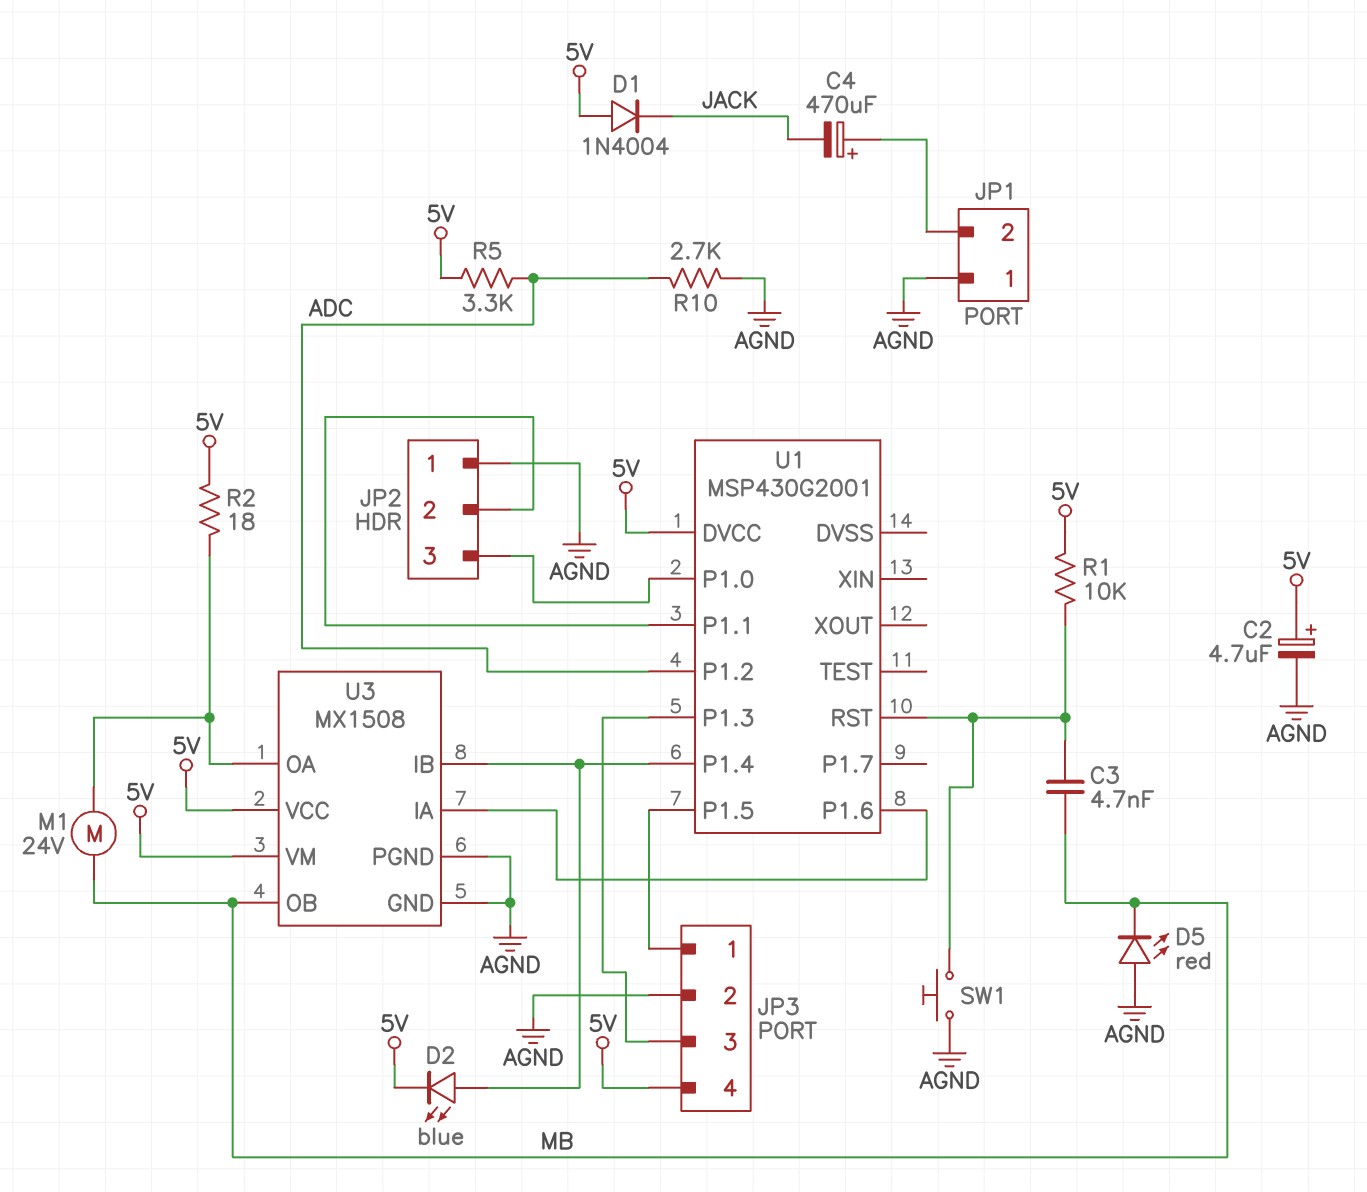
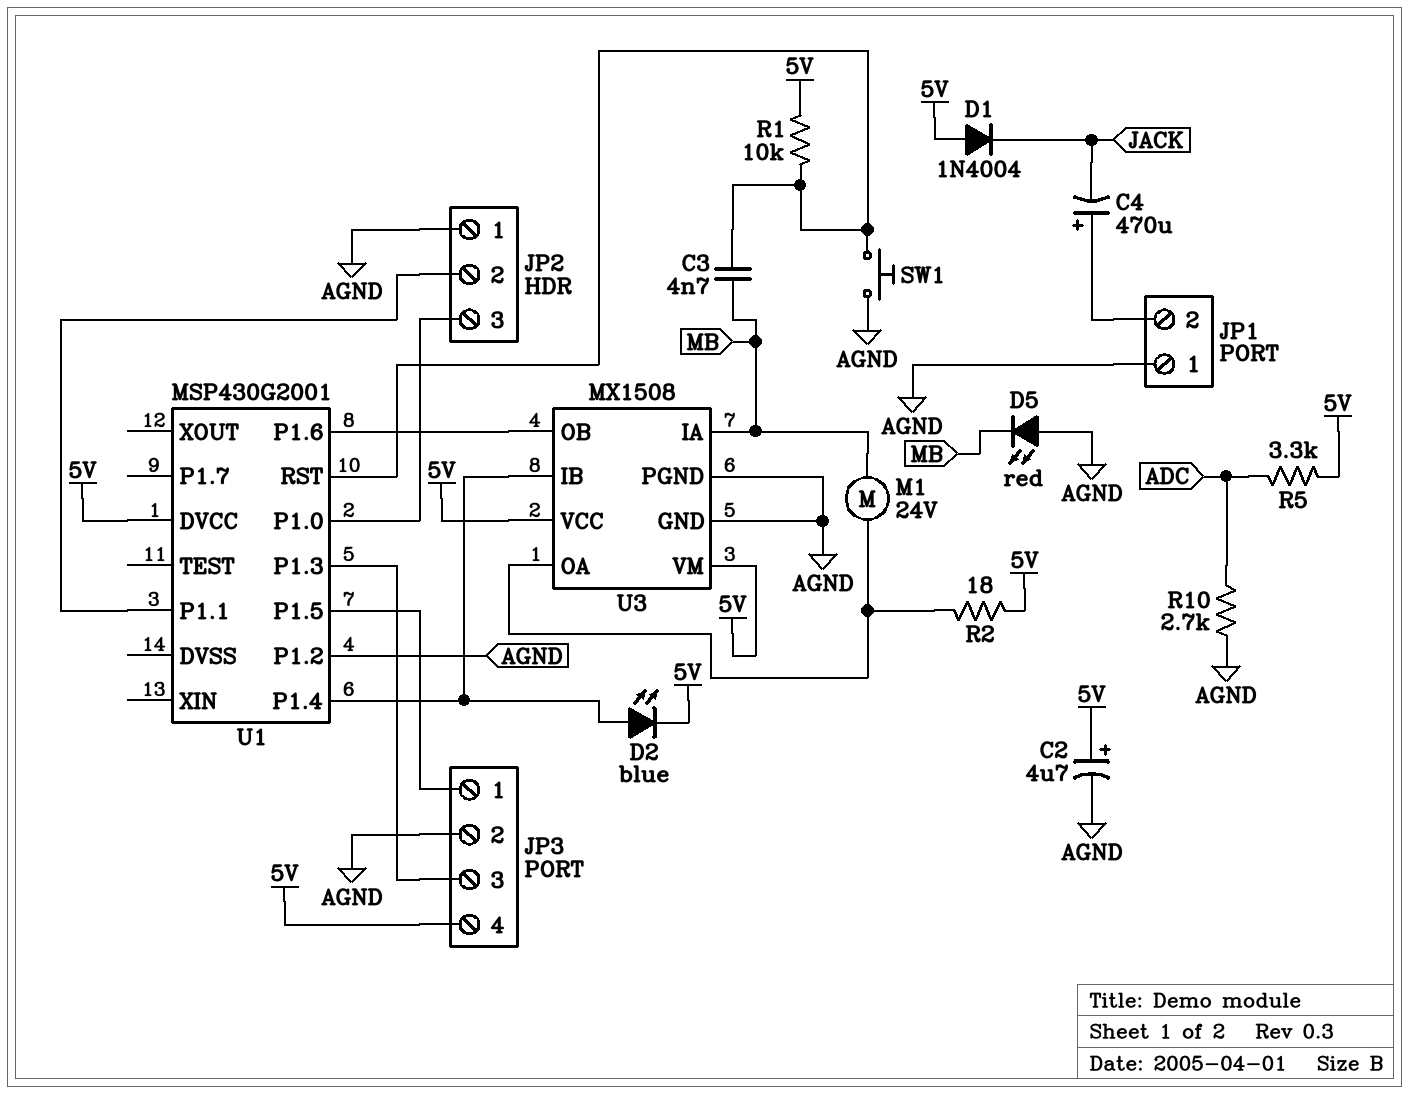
U1 pin P1.2: ADC -> AGND
U3 pin IA: U1/P1.6 -> MB
U3 pin OB: MB -> U1/P1.6

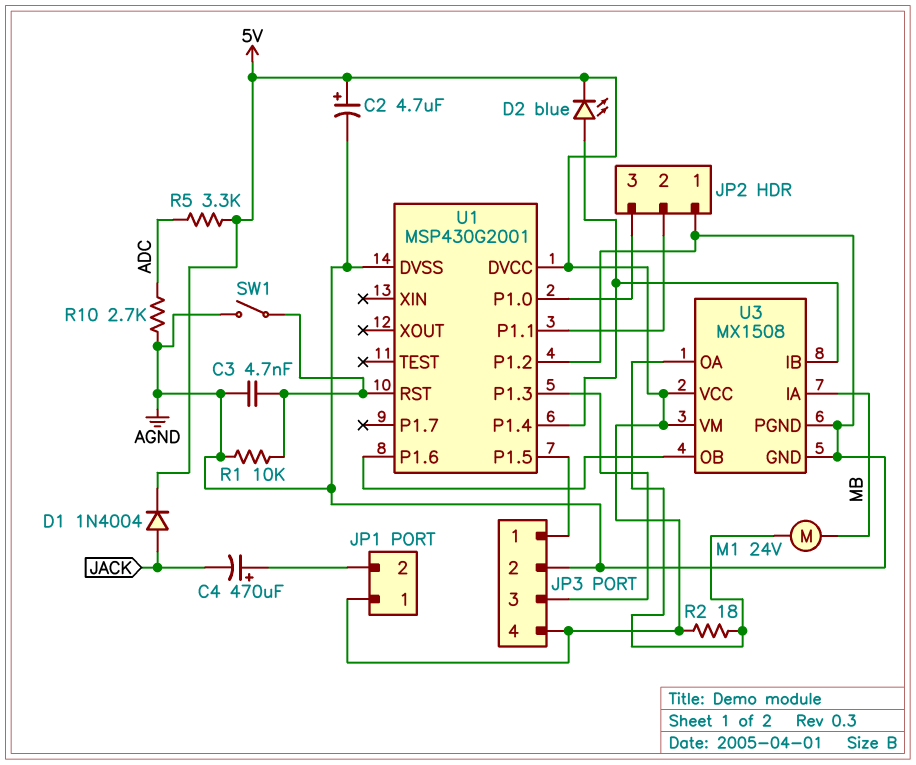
C3: 4.7nF (MB, U1/RST) -> 4.7nF (AGND, U1/RST)
D1: diode 1N4004 (A 5V, K JACK) -> diode 1N4004 (A JACK, K 5V)
D5: LED red (A AGND, K MB) -> none
JP1 pin 1: AGND -> 5V
R1: 10k (5V, U1/RST) -> 10k (AGND, U1/RST)
SW1: button (AGND, U1/RST) -> switch (AGND, U1/RST)
U1 pin DVSS: none -> AGND

